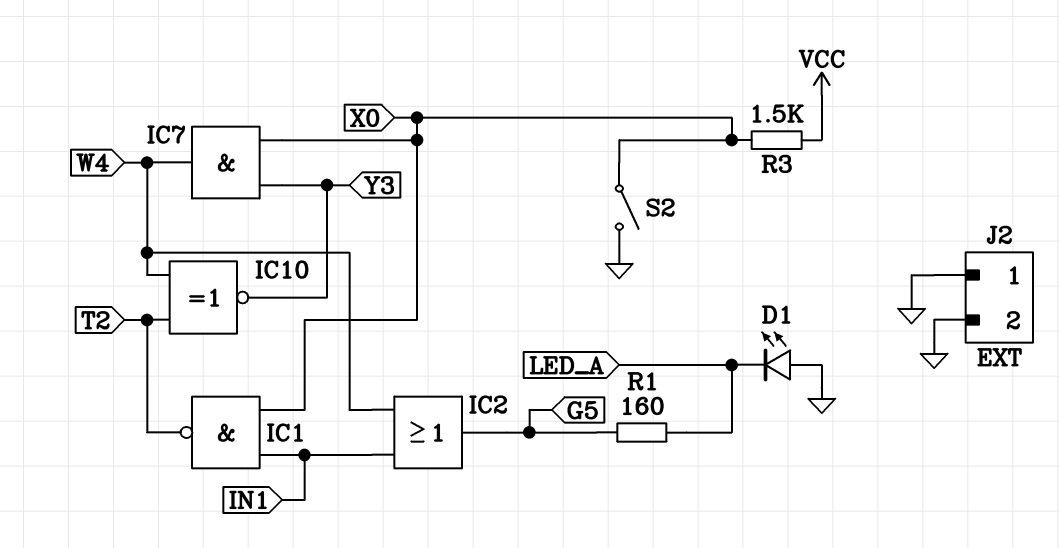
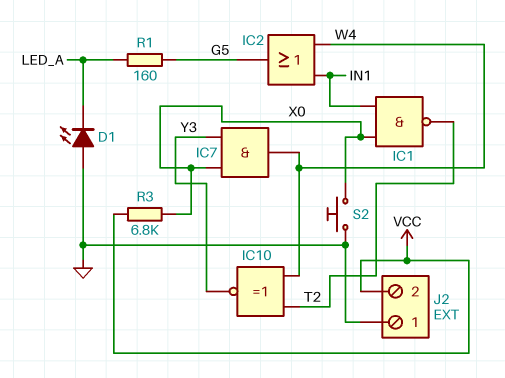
J2 pin 2: GND -> VCC
R3: 1.5k (VCC, X0) -> 6.8k (VCC, X0)
S2: switch (GND, X0) -> button (GND, X0)

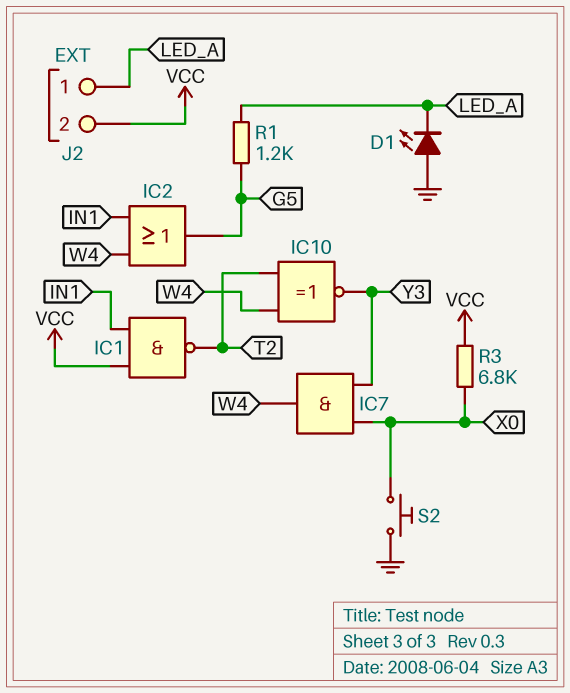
IC1: NAND (in IN1, in X0, out T2) -> NAND (in IN1, in VCC, out T2)
J2 pin 1: GND -> LED_A
R1: 160 (G5, LED_A) -> 1.2k (G5, LED_A)

